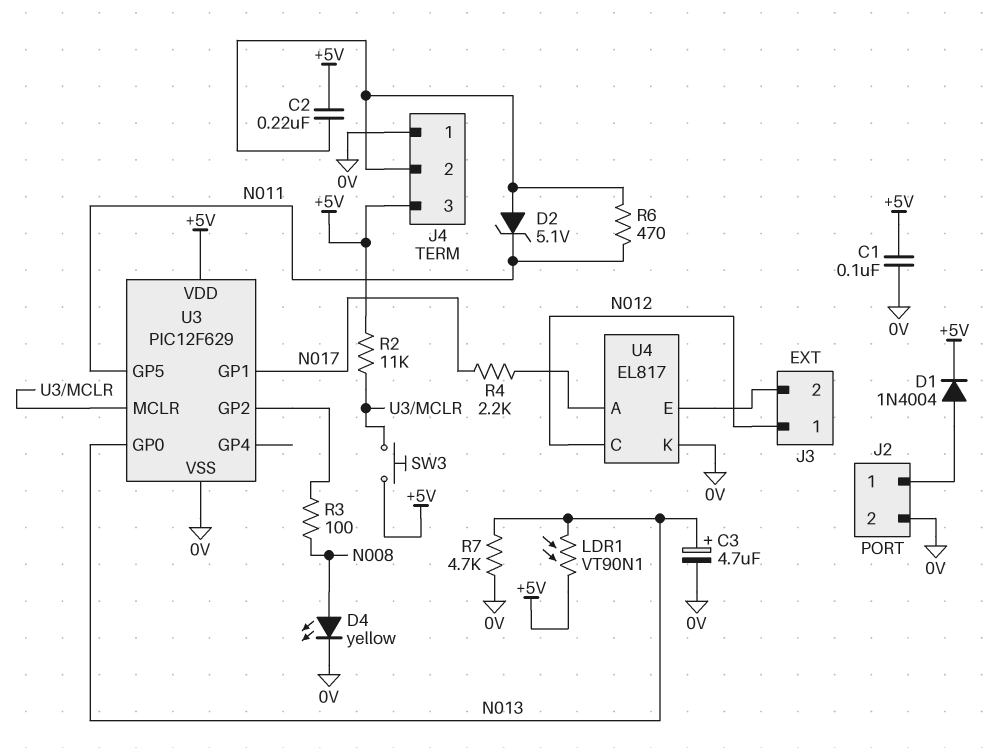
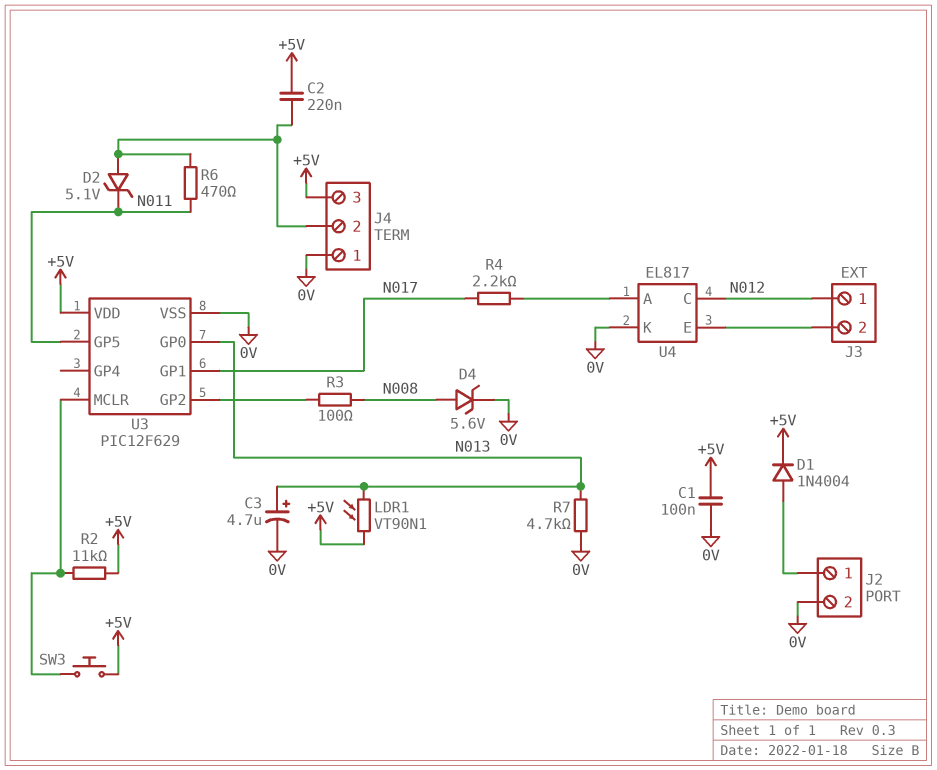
D4: LED yellow (A N008, K 0V) -> zener 5.6V (A N008, K 0V)

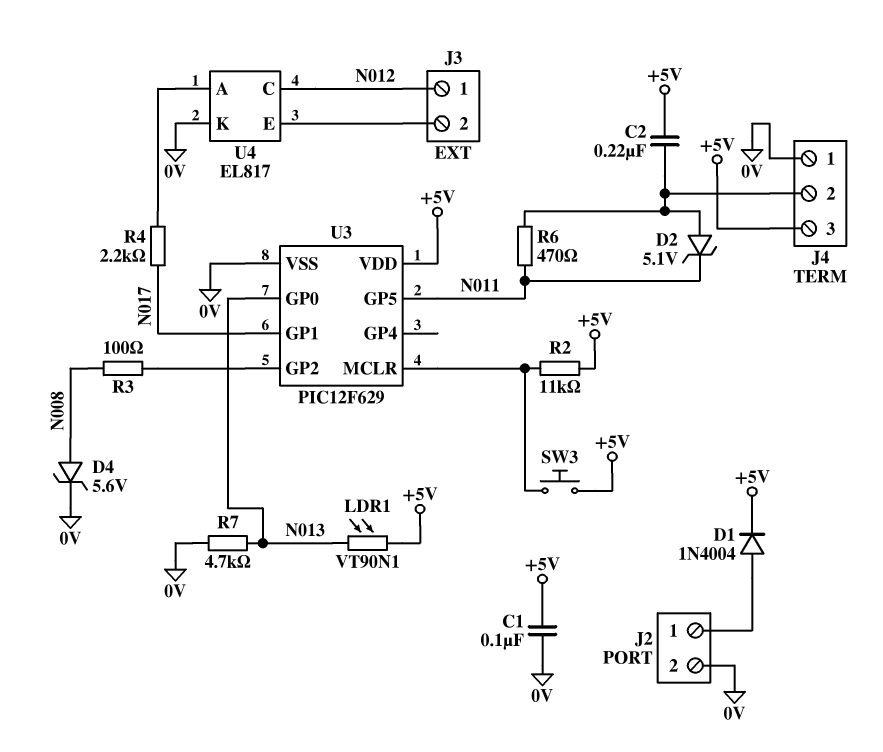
C3: 4.7uF (plus N013, minus 0V) -> none

